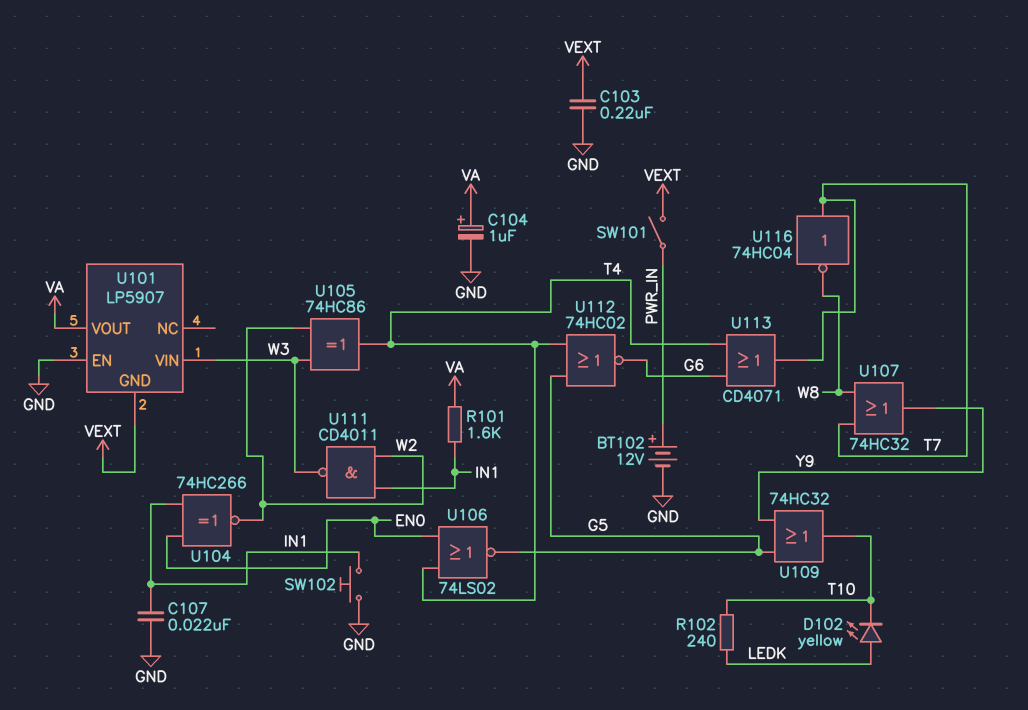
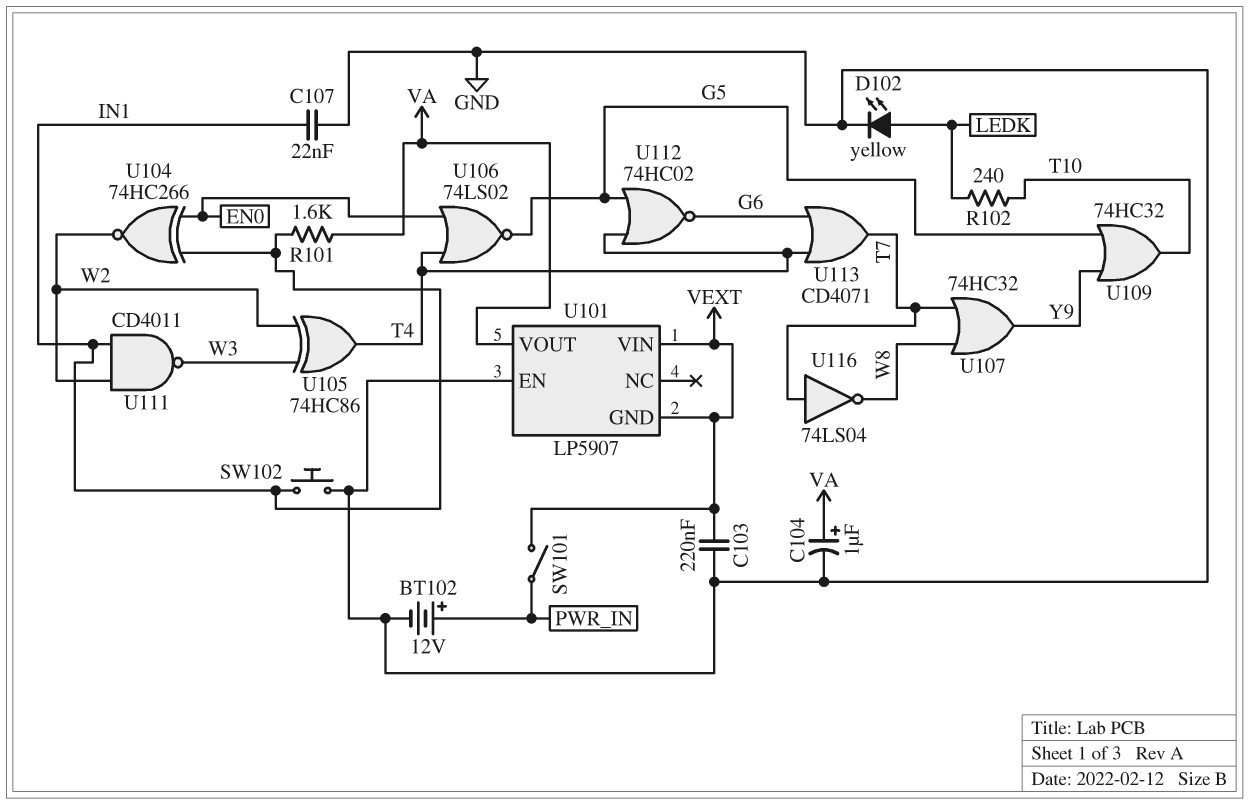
D102: LED yellow (A LEDK, K T10) -> LED yellow (A LEDK, K GND)
U101 pin VIN: W3 -> VEXT
U116: NOT 74HC04 (in T7, out W8) -> NOT 74LS04 (in T7, out W8)

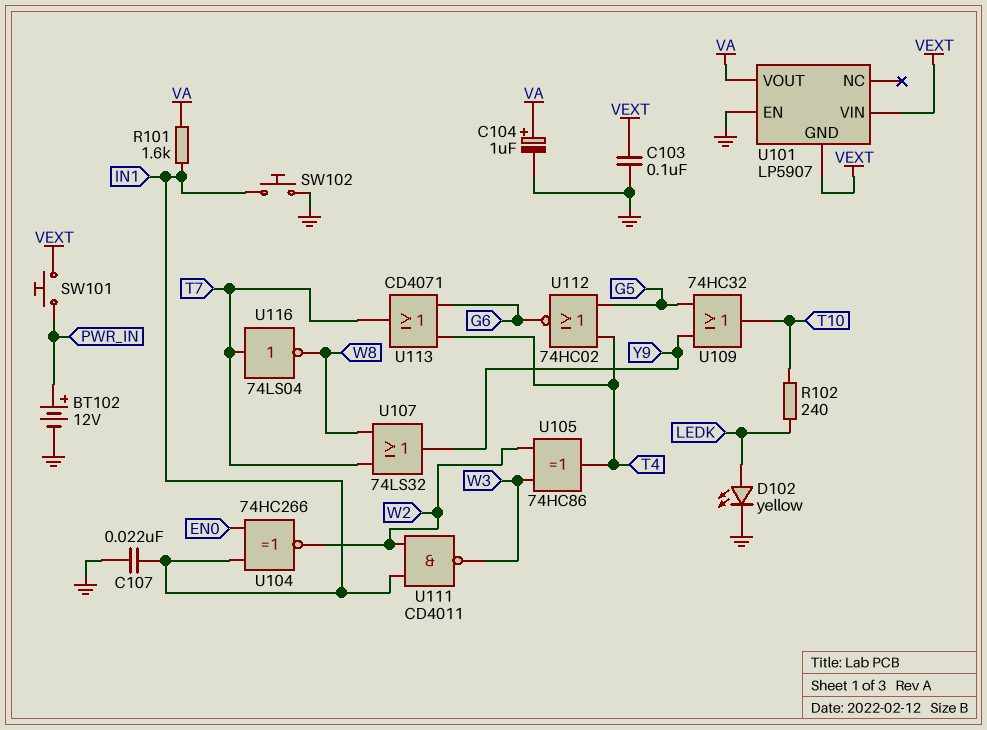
C103: 220nF (GND, VEXT) -> 100nF (GND, VEXT)
SW101: switch (PWR_IN, VEXT) -> button (PWR_IN, VEXT)
U106: NOR 74LS02 (in EN0, in T4, out G5) -> none
U107: OR 74HC32 (in T7, in W8, out Y9) -> OR 74LS32 (in T7, in W8, out Y9)

